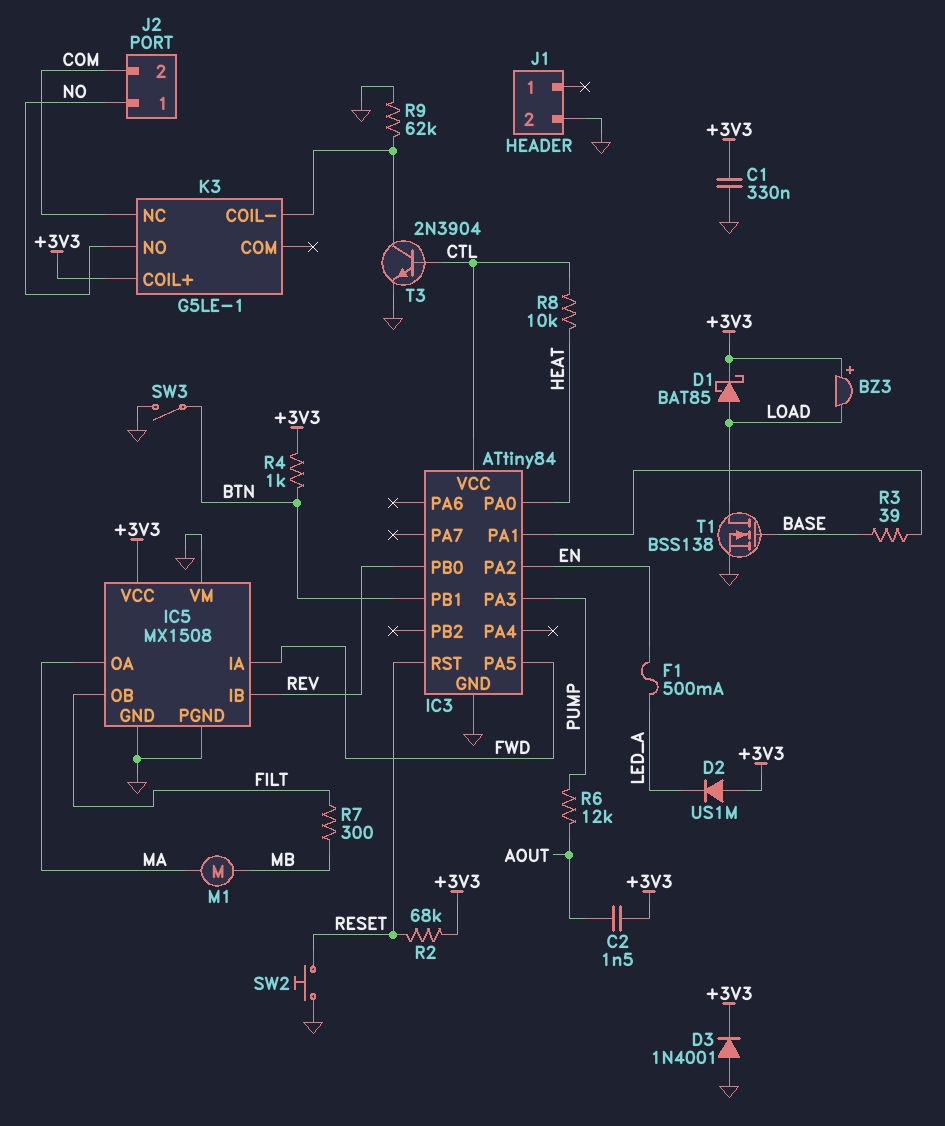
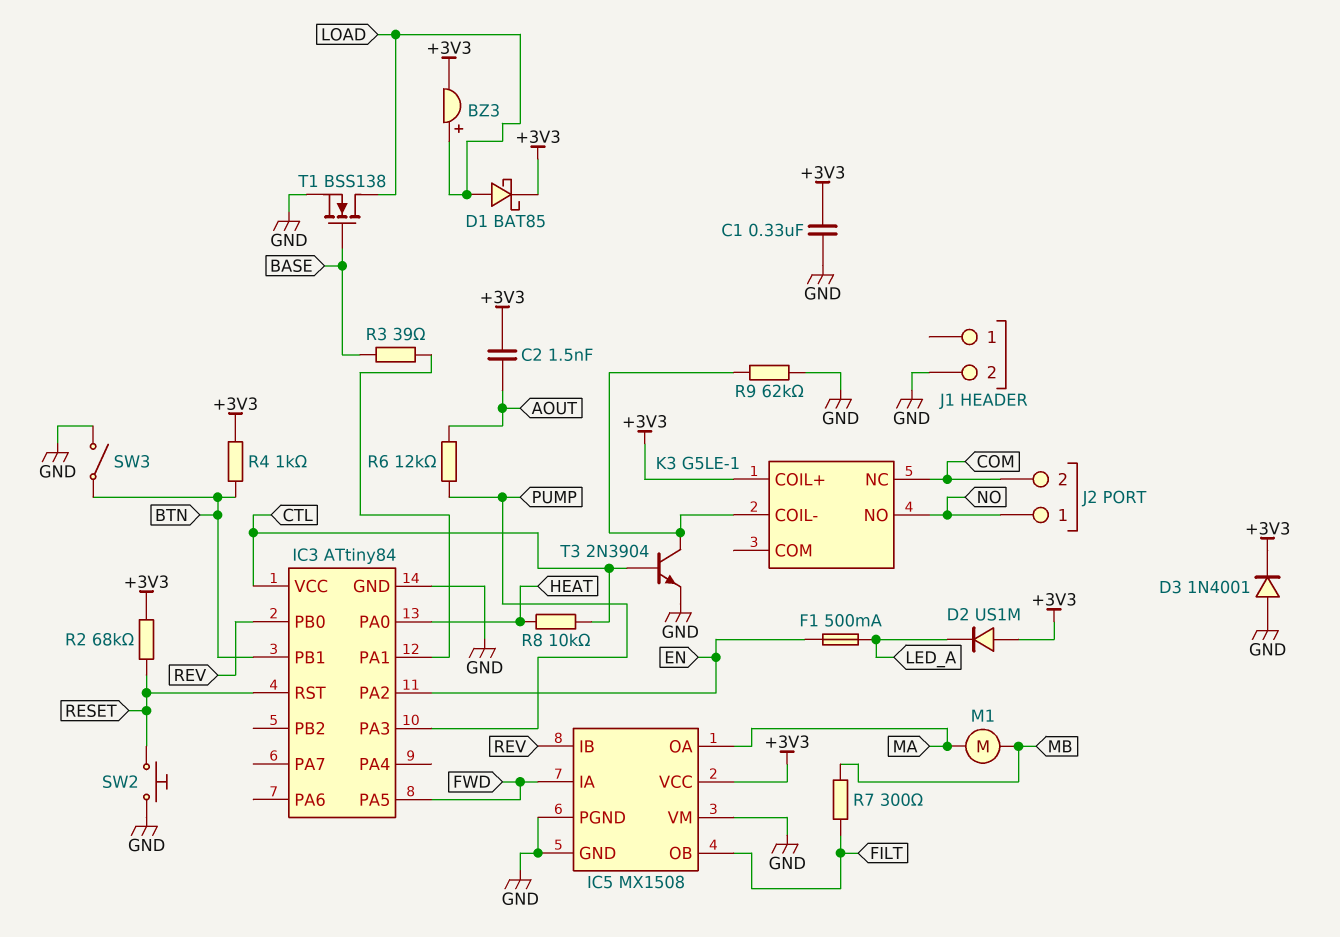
BZ3: buzzer (plus +3V3, minus LOAD) -> buzzer (plus LOAD, minus +3V3)

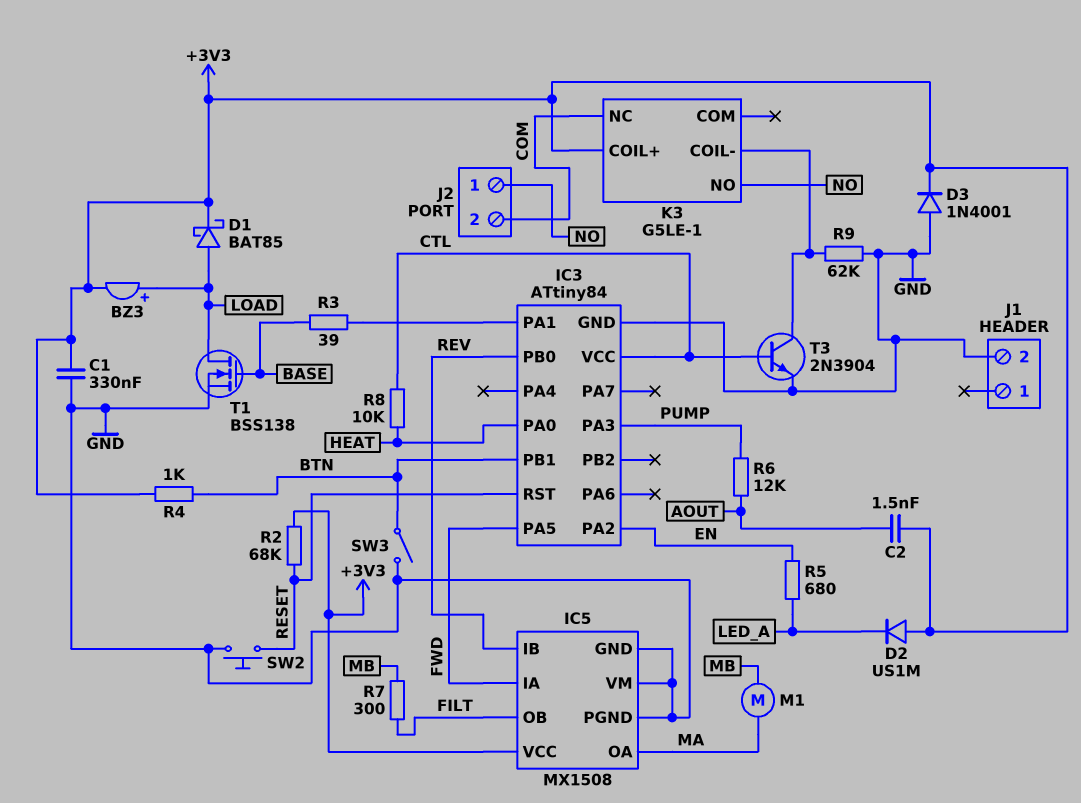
F1: 500mA (EN, LED_A) -> none
R5: none -> 680 (EN, LED_A)

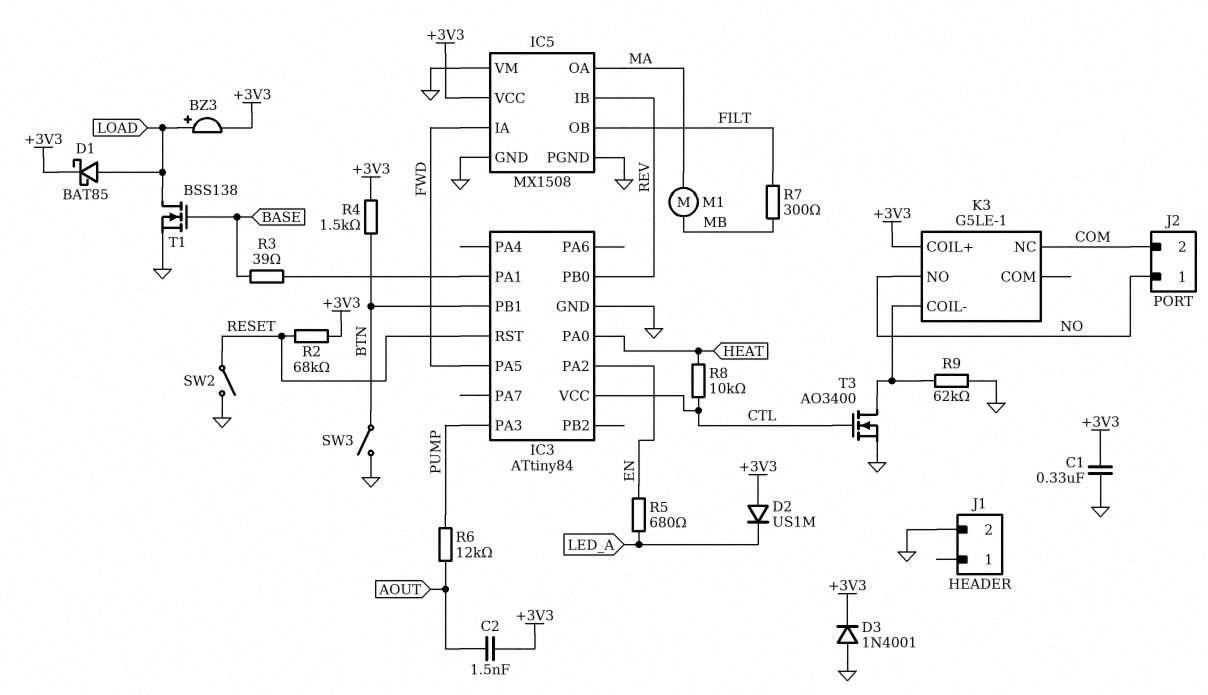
R4: 1k (+3V3, BTN) -> 1.5k (+3V3, BTN)
SW2: button (GND, RESET) -> switch (GND, RESET)
T3: NPN 2N3904 (B CTL, C K3/COIL-, E GND) -> NMOS AO3400 (G CTL, D K3/COIL-, S GND)

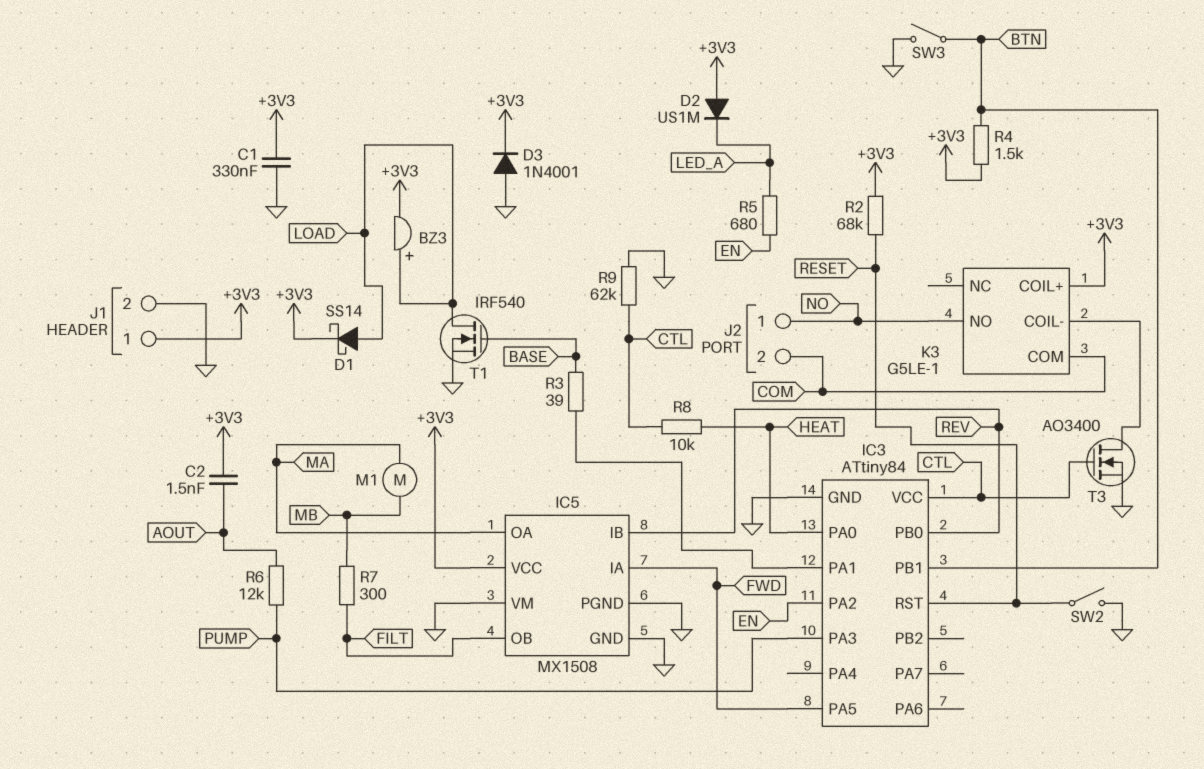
D1: schottky BAT85 (A LOAD, K +3V3) -> schottky SS14 (A LOAD, K +3V3)
J1 pin 1: none -> +3V3
K3 pin COM: none -> COM
K3 pin NC: COM -> none
R9: 62k (GND, K3/COIL-) -> 62k (CTL, GND)
T1: NMOS BSS138 (G BASE, D LOAD, S GND) -> NMOS IRF540 (G BASE, D LOAD, S GND)

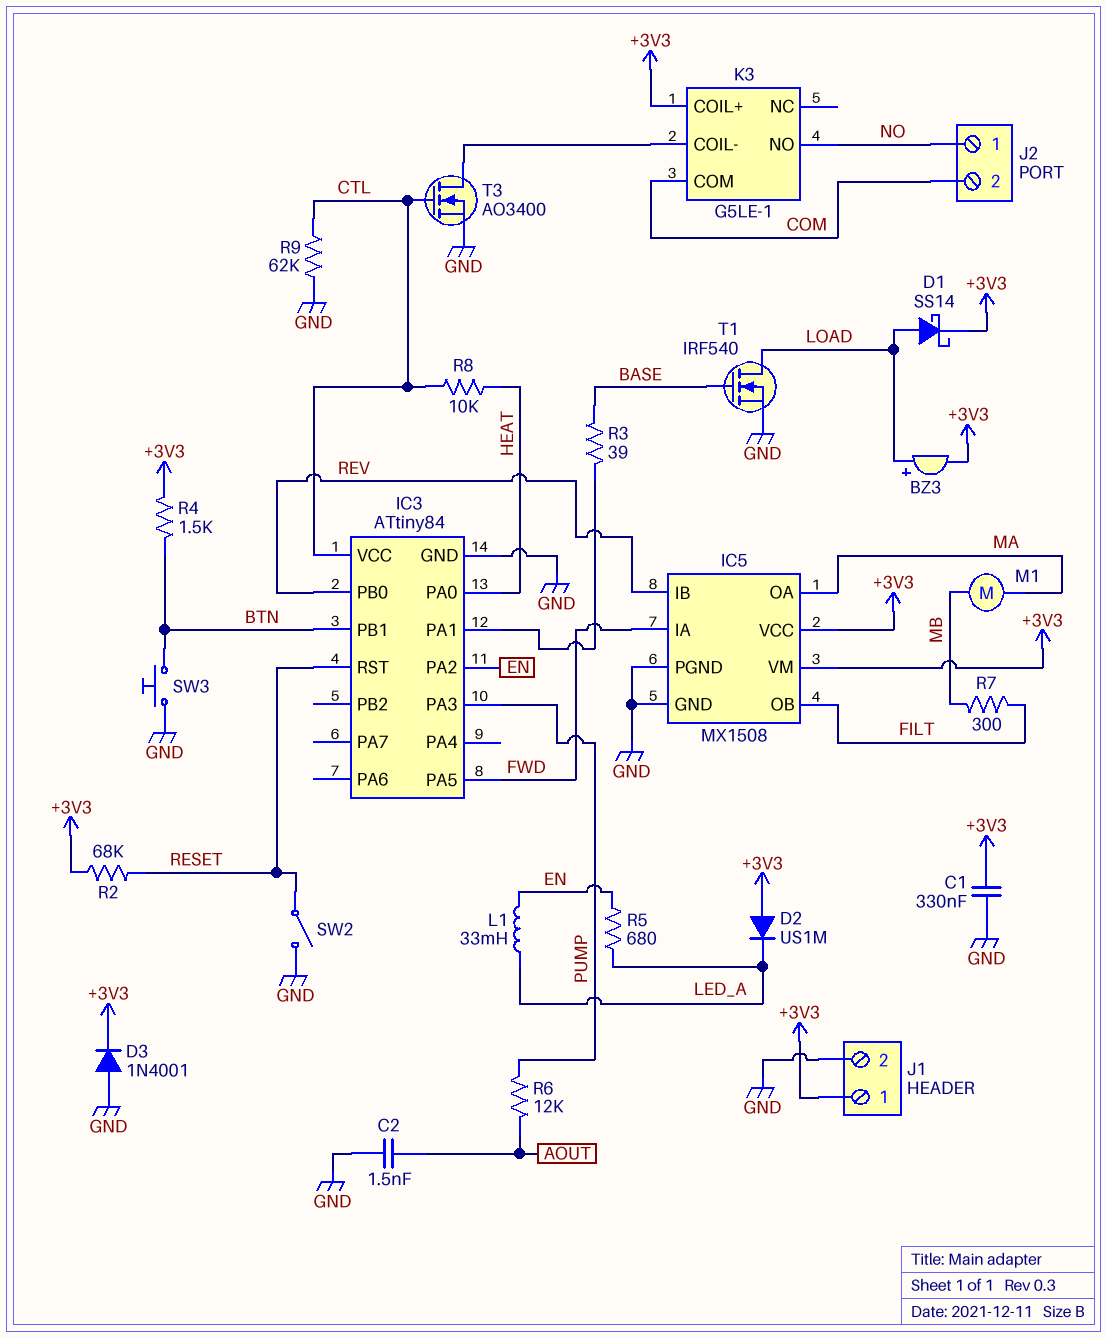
C2: 1.5nF (+3V3, AOUT) -> 1.5nF (AOUT, GND)
IC5 pin VM: GND -> +3V3
L1: none -> 33mH (EN, LED_A)
SW3: switch (BTN, GND) -> button (BTN, GND)

